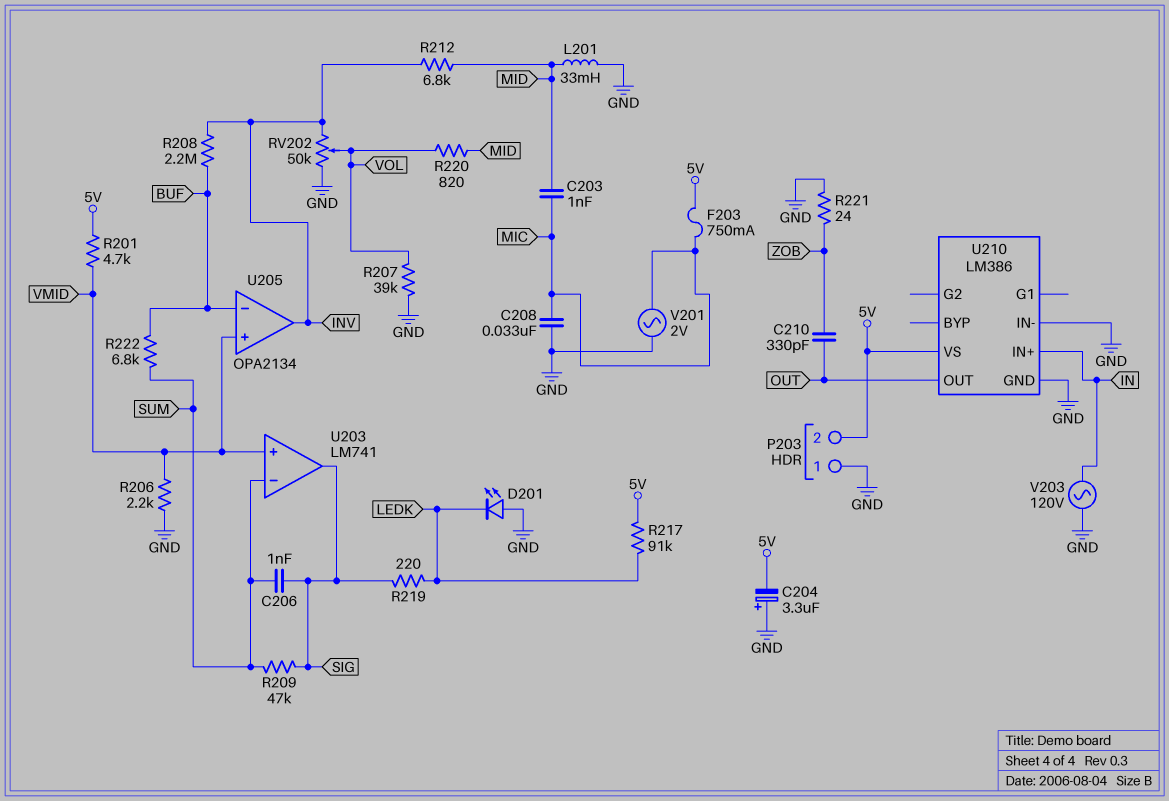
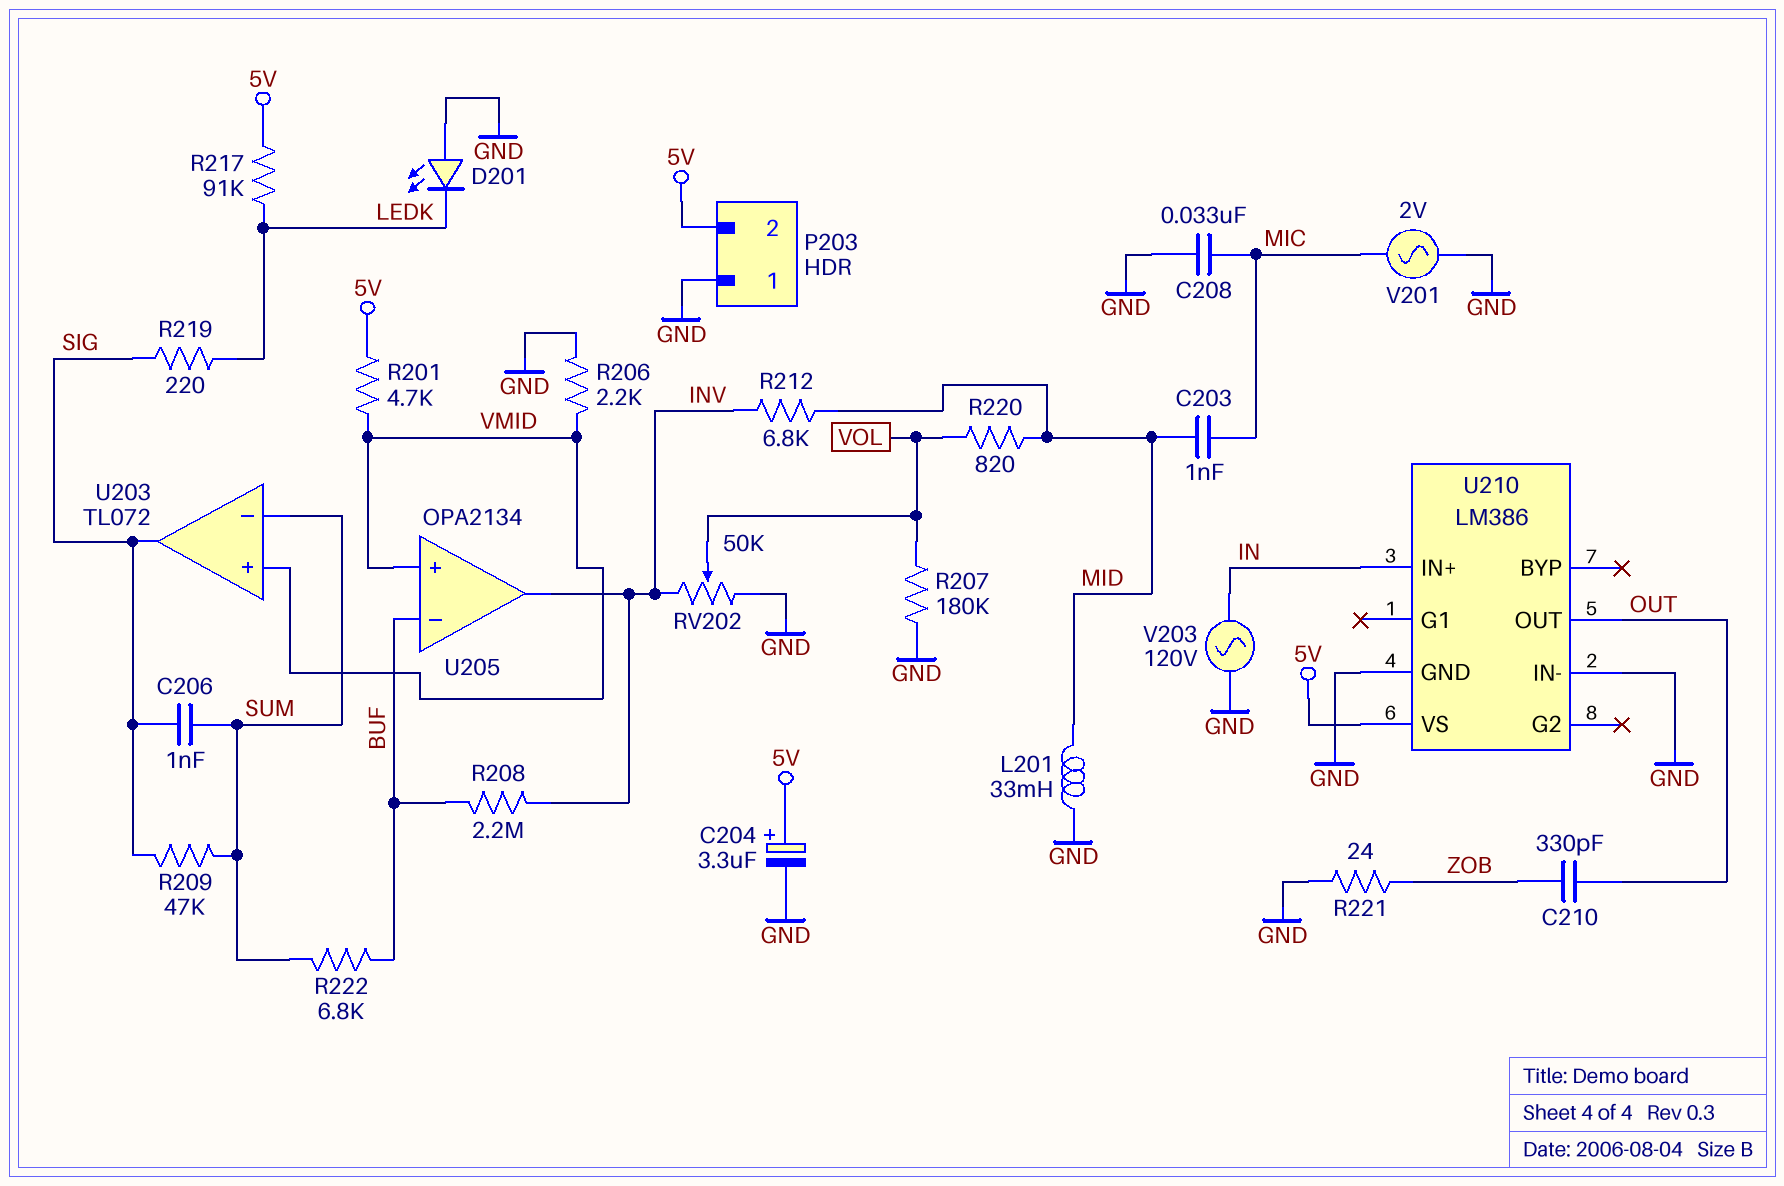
C204: 3.3uF (plus GND, minus 5V) -> 3.3uF (plus 5V, minus GND)
F203: 750mA (5V, MIC) -> none
R207: 39k (GND, VOL) -> 180k (GND, VOL)
U203: LM741 -> TL072

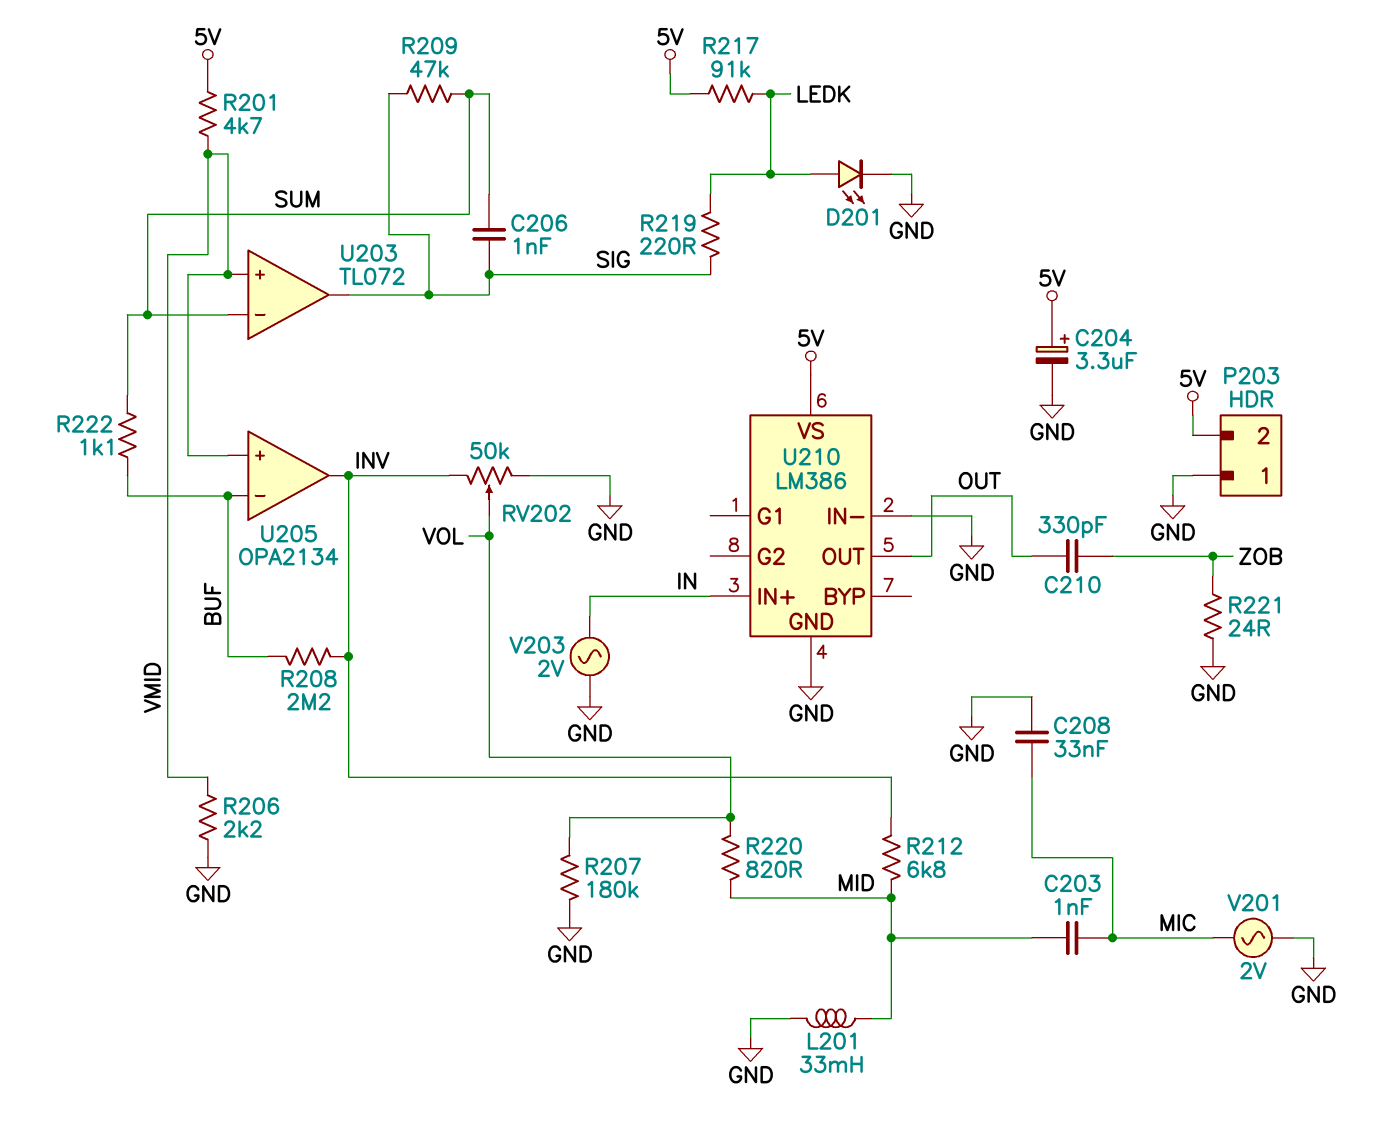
D201: LED (A GND, K LEDK) -> LED (A LEDK, K GND)
R222: 6.8k (BUF, SUM) -> 1.1k (BUF, SUM)
V203: AC 120V (GND, IN) -> AC 2V (GND, IN)

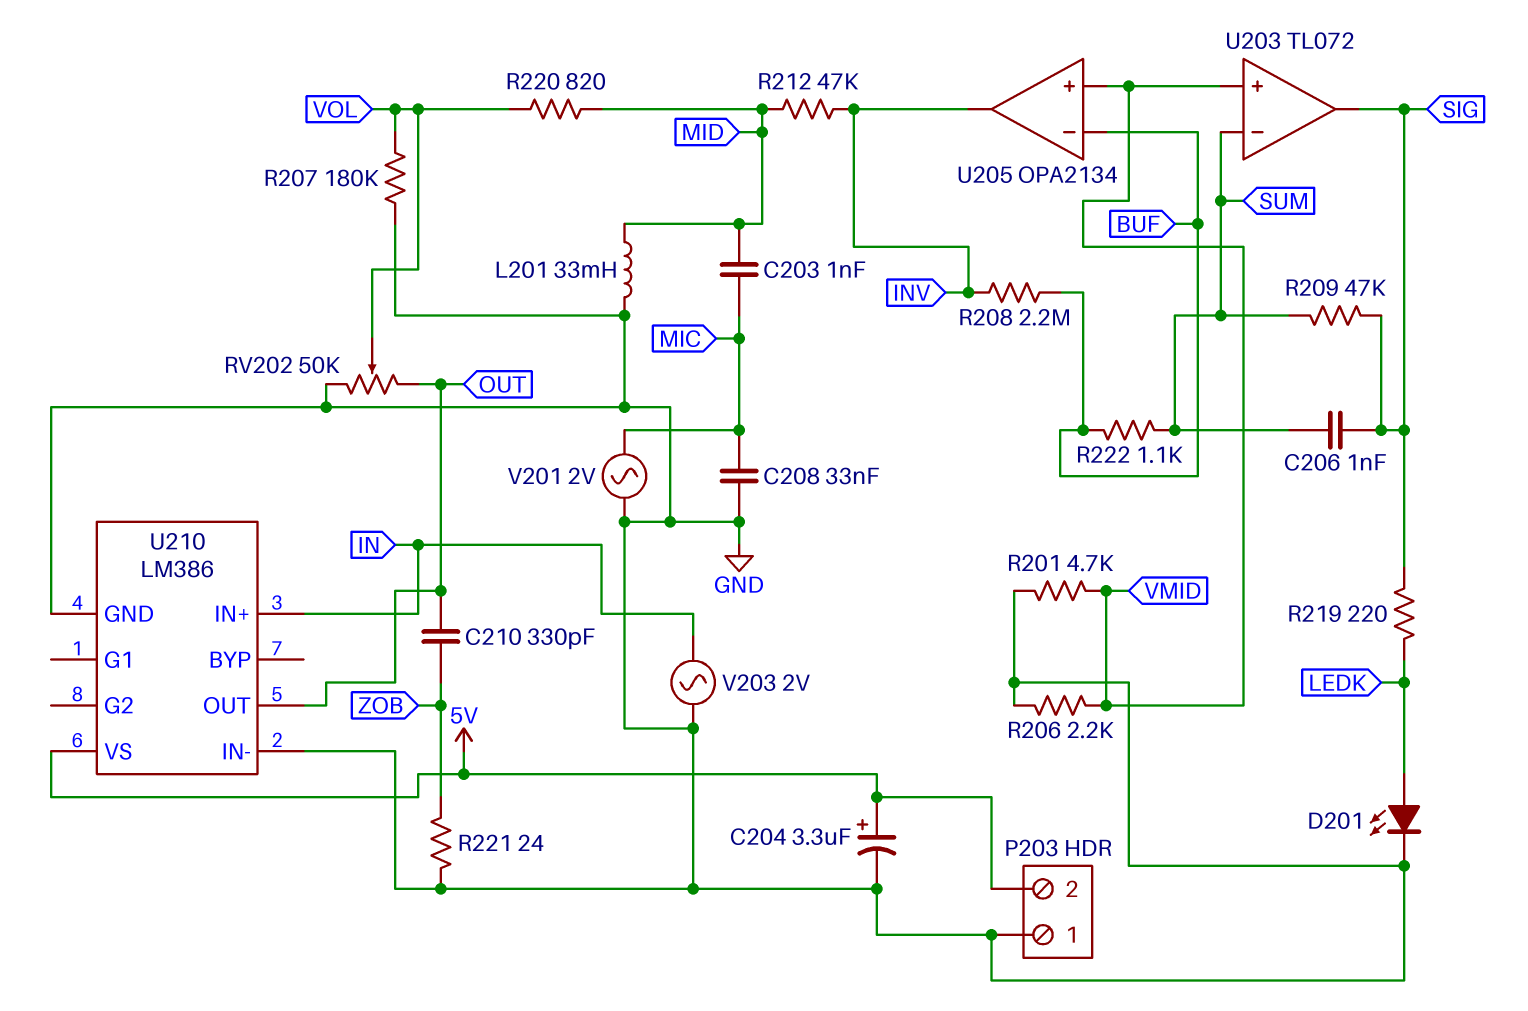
R201: 4.7k (5V, VMID) -> 4.7k (GND, VMID)
R212: 6.8k (INV, MID) -> 47k (INV, MID)
R217: 91k (5V, LEDK) -> none
RV202: 50k (GND, INV, wiper VOL) -> 50k (GND, OUT, wiper VOL)

